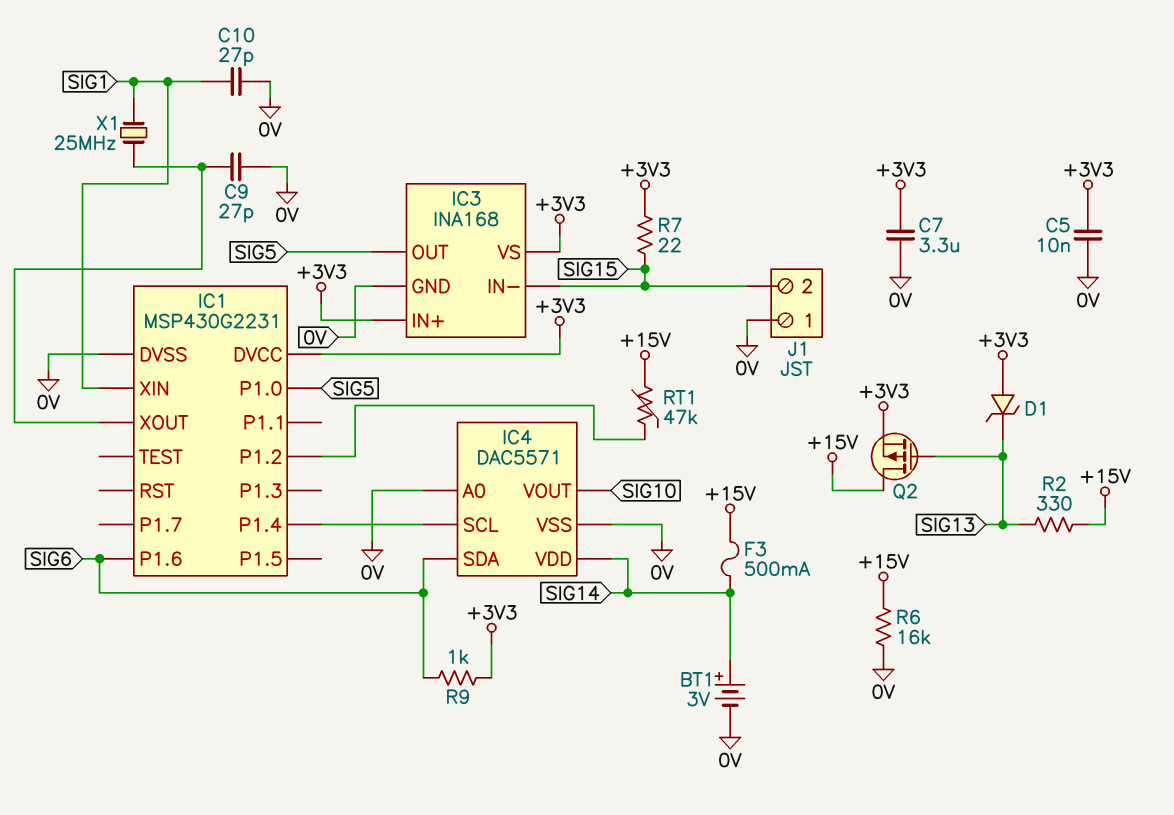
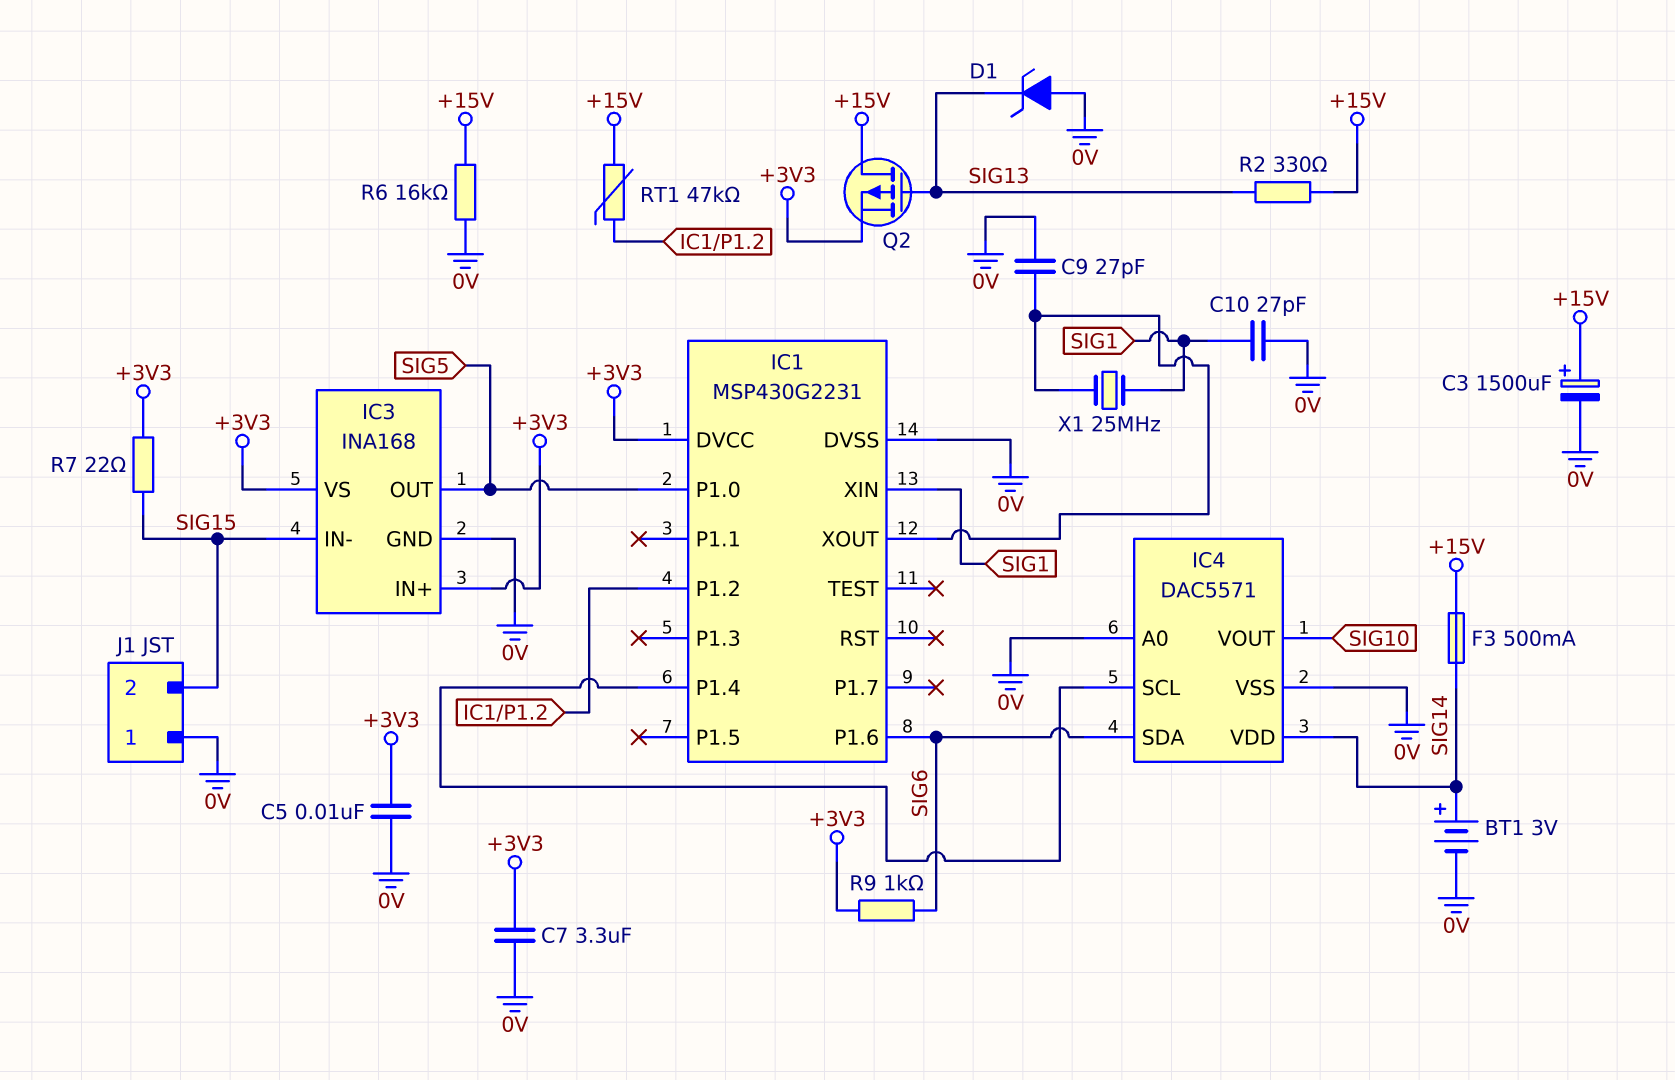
C3: none -> 1500uF (plus +15V, minus 0V)
D1: zener (A +3V3, K SIG13) -> zener (A 0V, K SIG13)

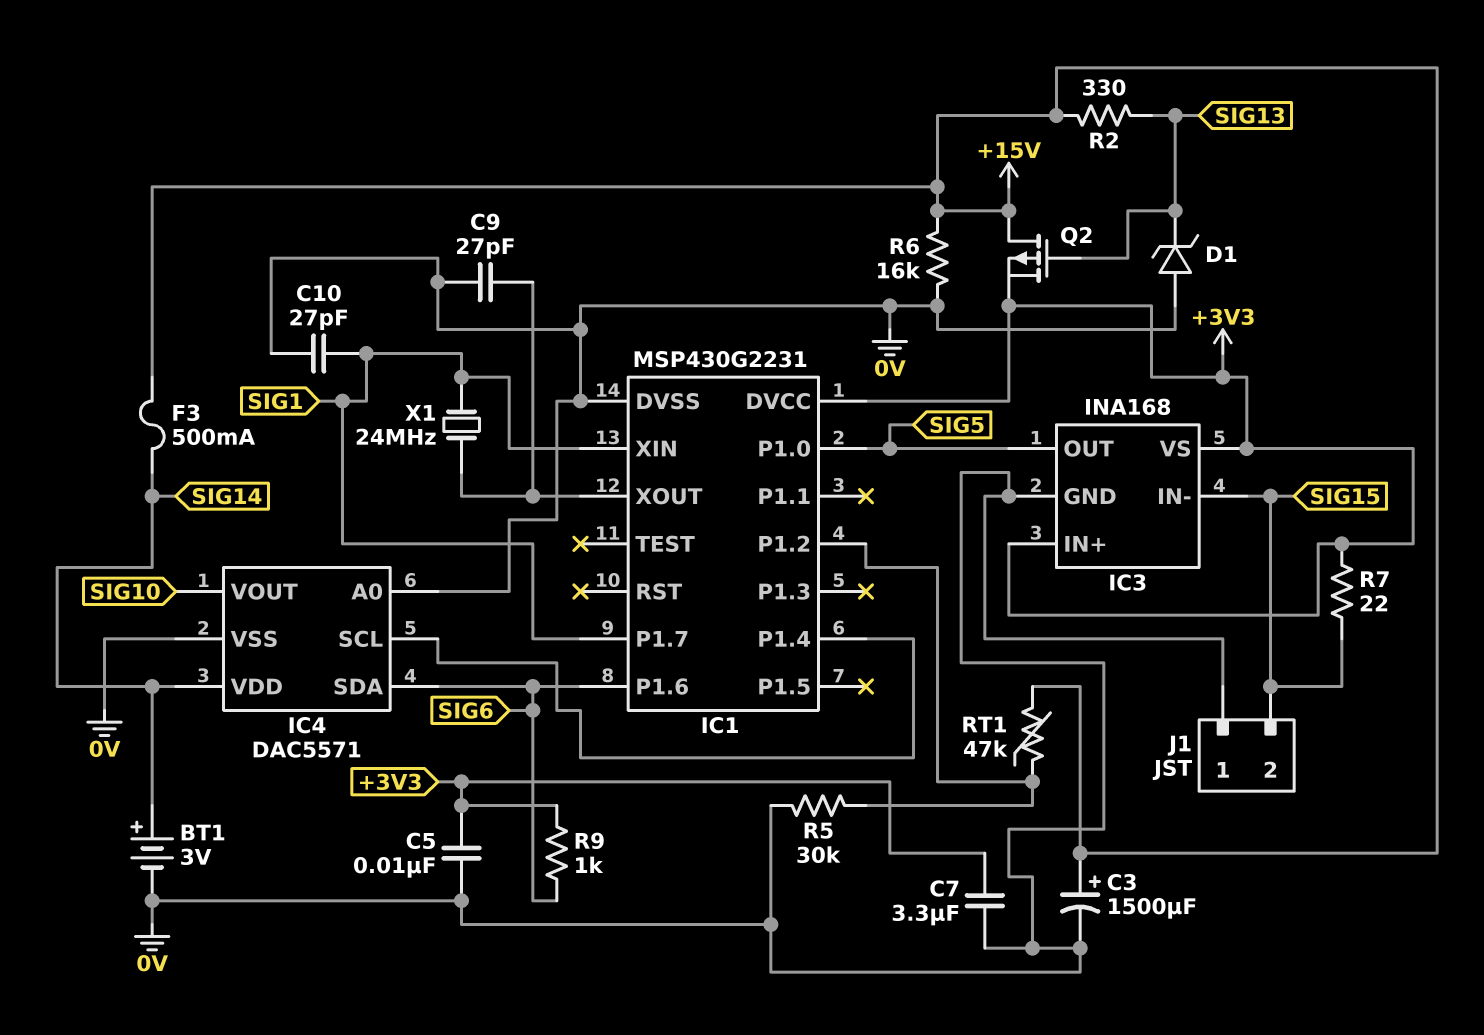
IC1 pin P1.7: none -> SIG1
R5: none -> 30k (0V, IC1/P1.2)
X1: 25MHz (IC1/XOUT, SIG1) -> 24MHz (IC1/XOUT, SIG1)

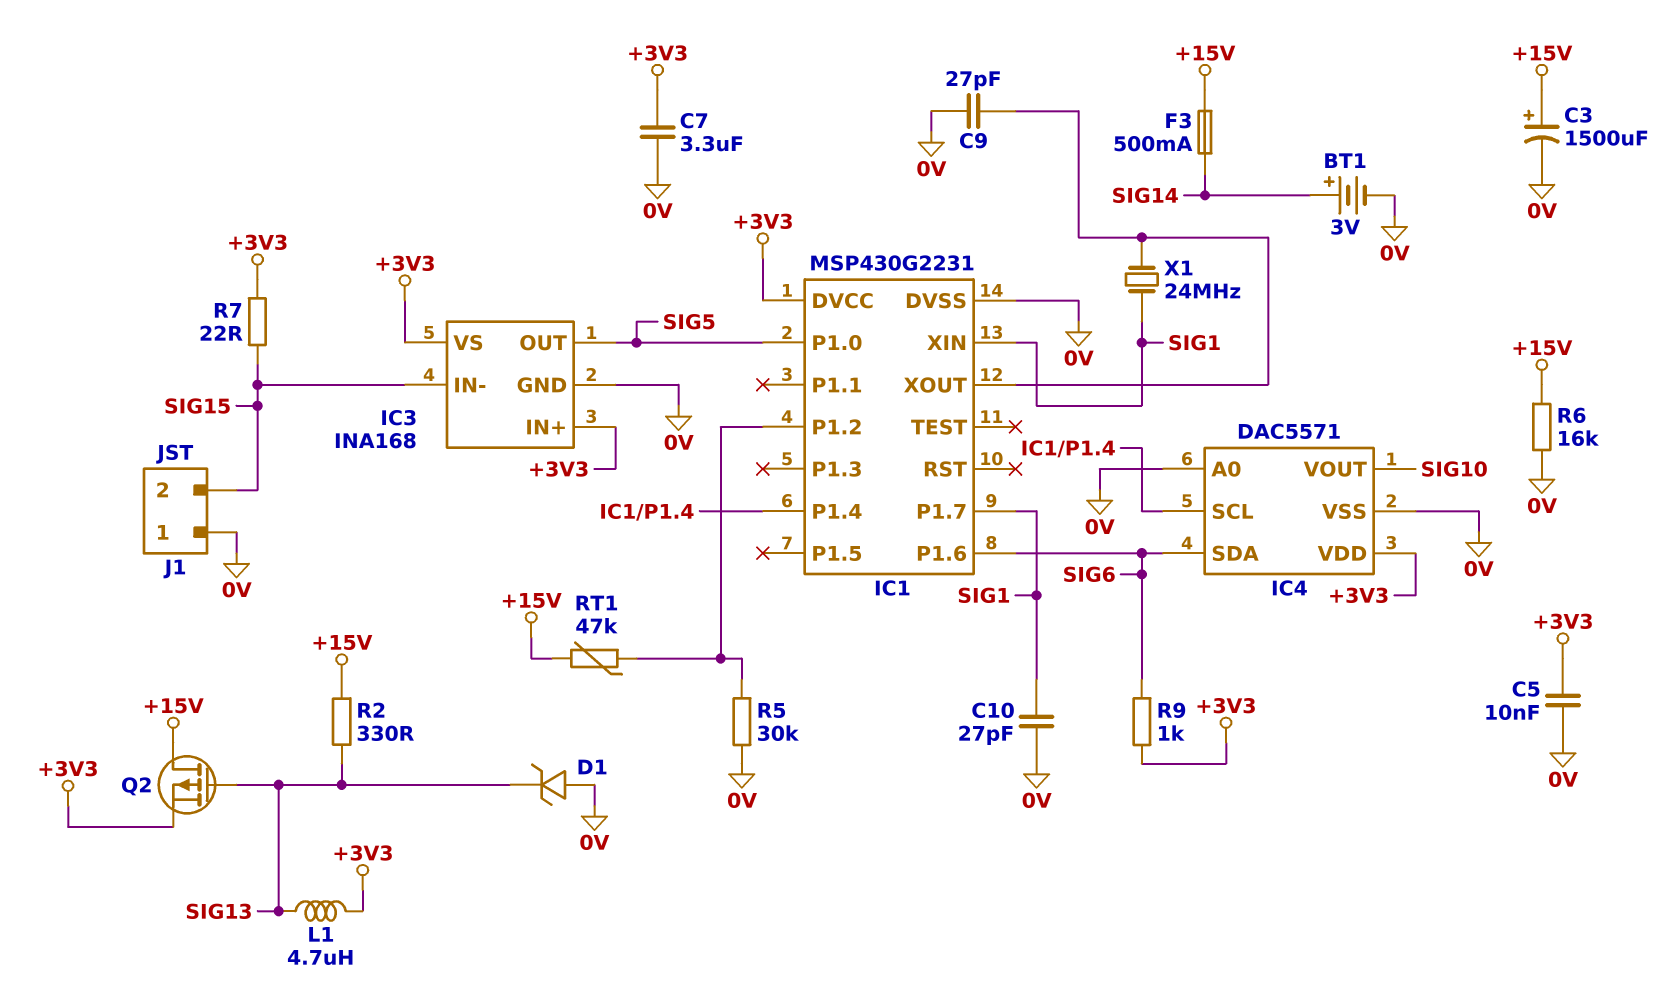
IC4 pin VDD: SIG14 -> +3V3
L1: none -> 4.7uH (+3V3, SIG13)

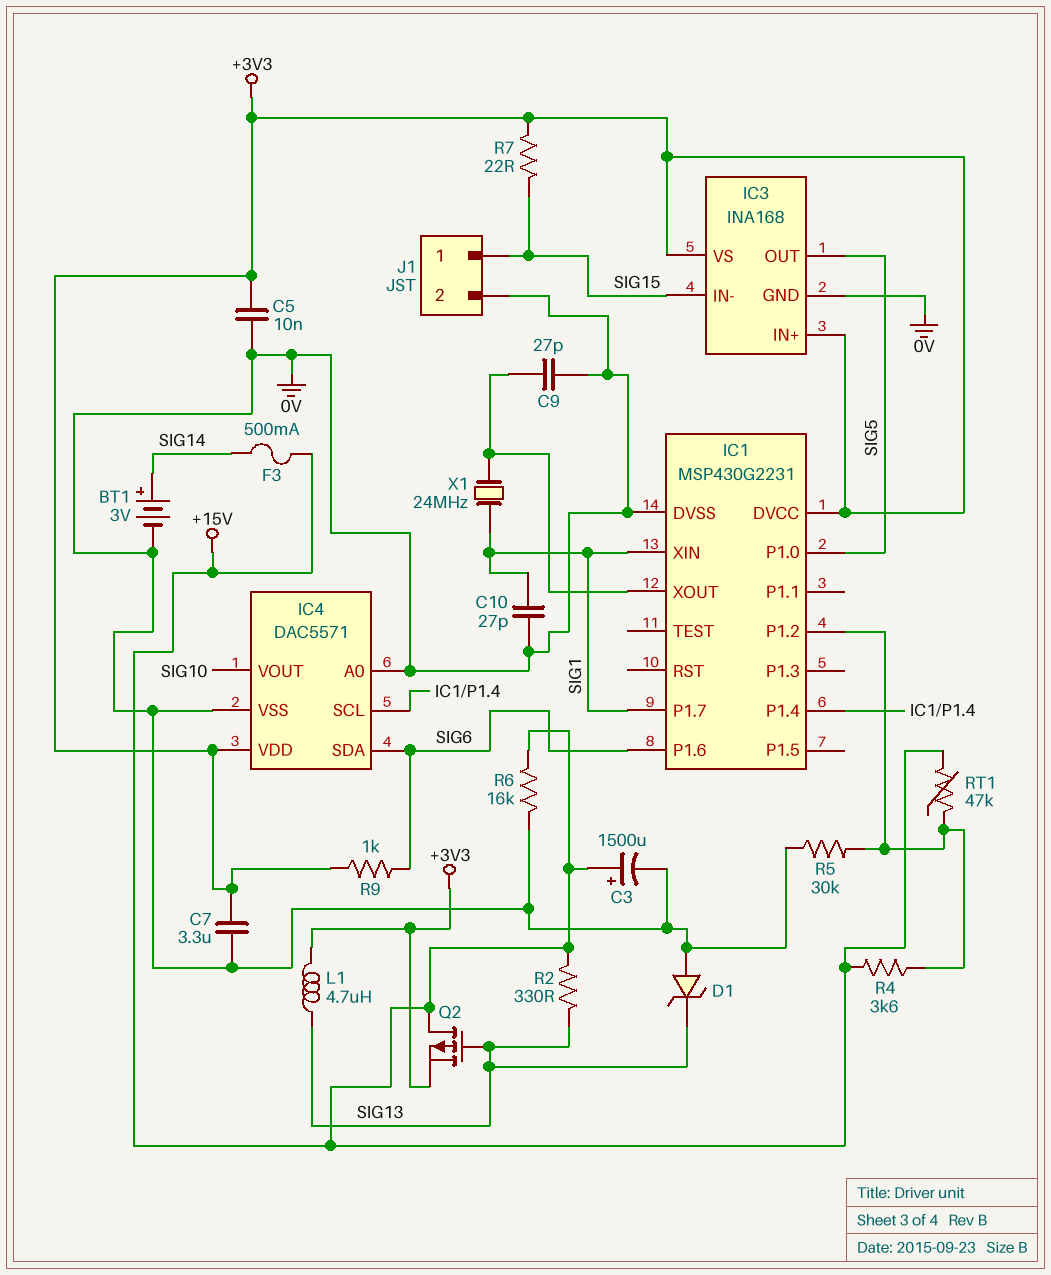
J1 pin 1: 0V -> SIG15
J1 pin 2: SIG15 -> 0V
R4: none -> 3.6k (+15V, IC1/P1.2)

